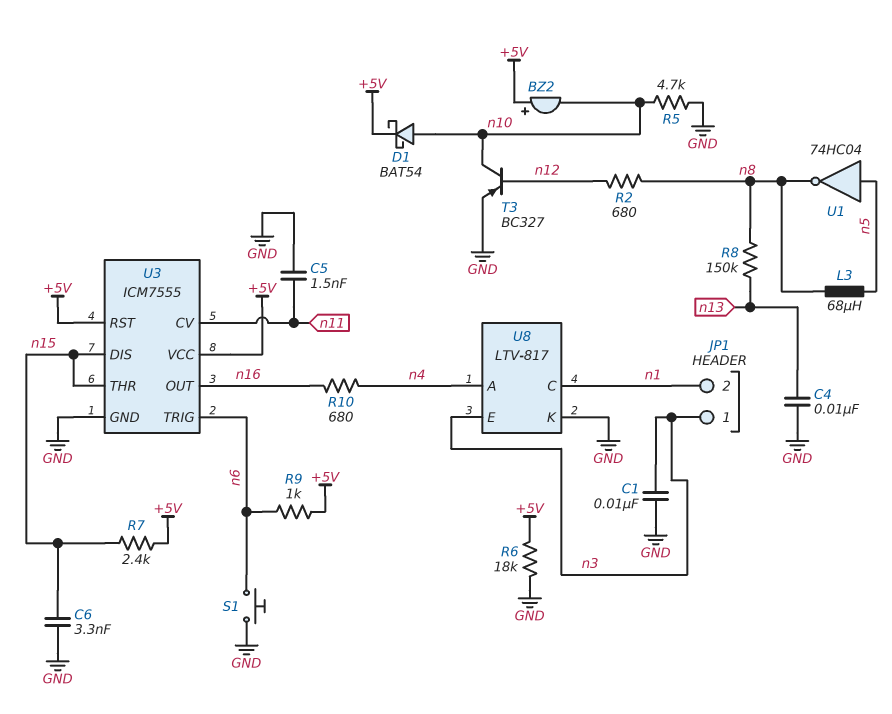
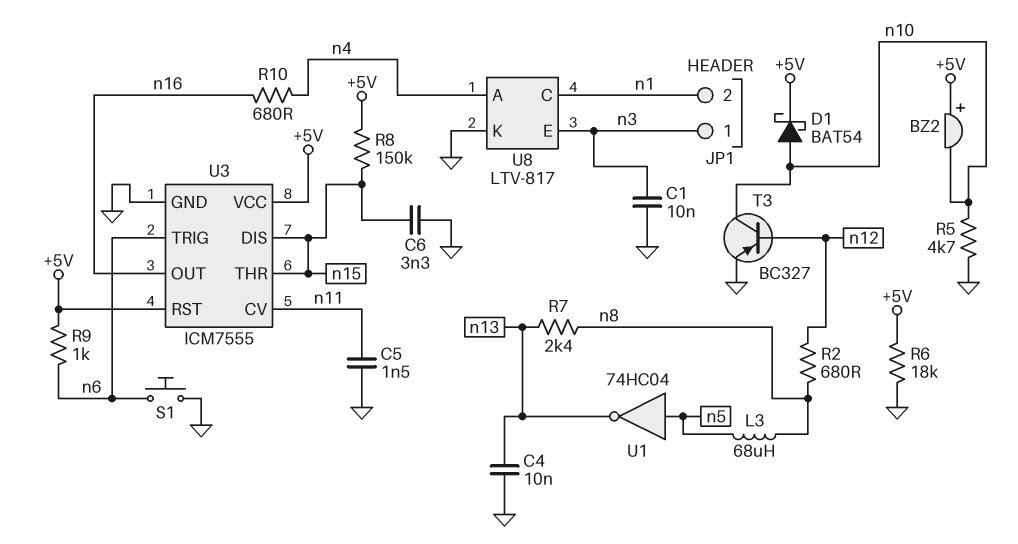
R7: 2.4k (+5V, n15) -> 2.4k (n8, n13)
R8: 150k (n8, n13) -> 150k (+5V, n15)
U1: NOT 74HC04 (in n5, out n8) -> NOT 74HC04 (in n5, out n13)

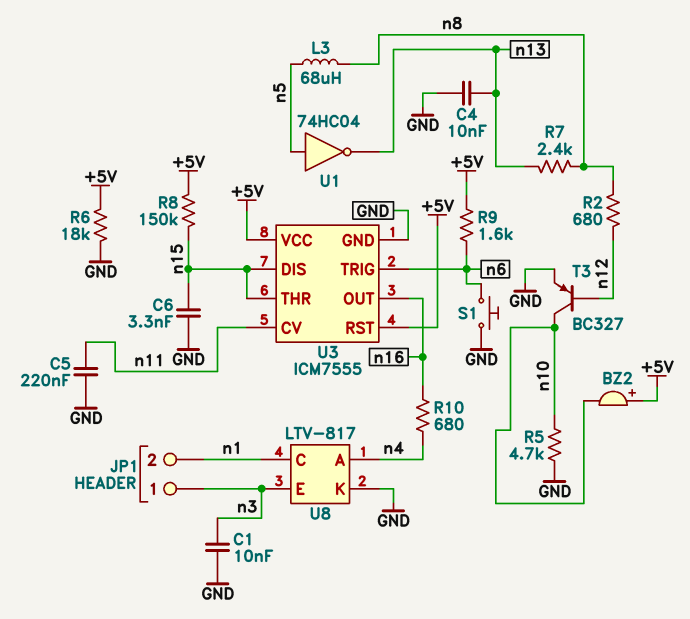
C5: 1.5nF (GND, n11) -> 220nF (GND, n11)
D1: schottky BAT54 (A n10, K +5V) -> none
R9: 1k (+5V, n6) -> 1.6k (+5V, n6)

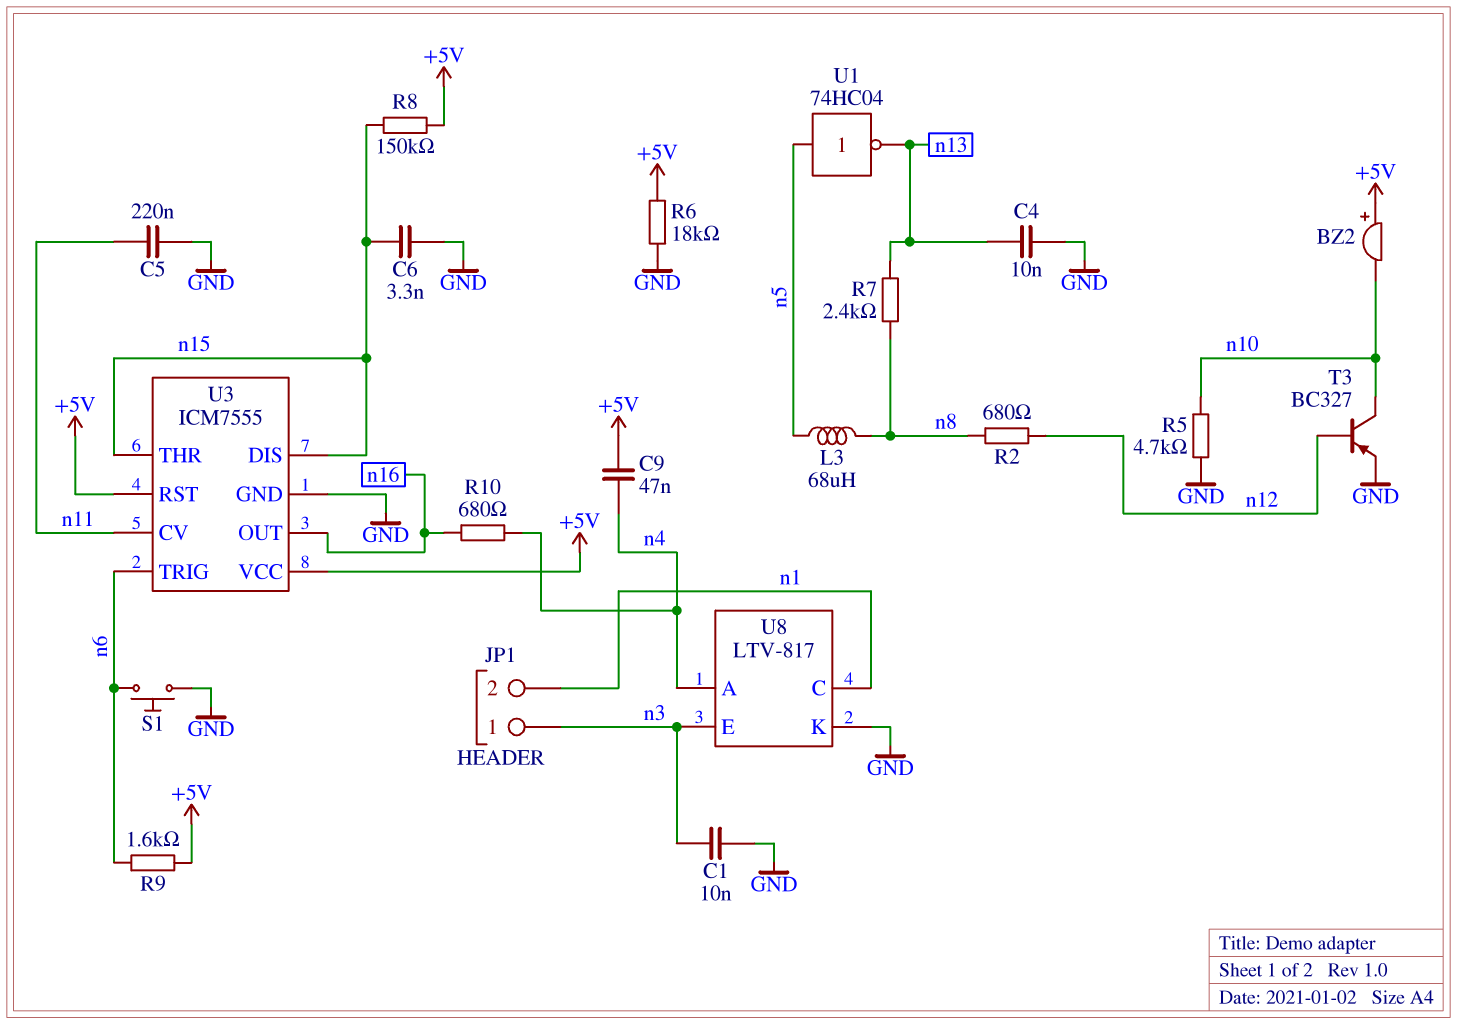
C9: none -> 47nF (+5V, n4)

